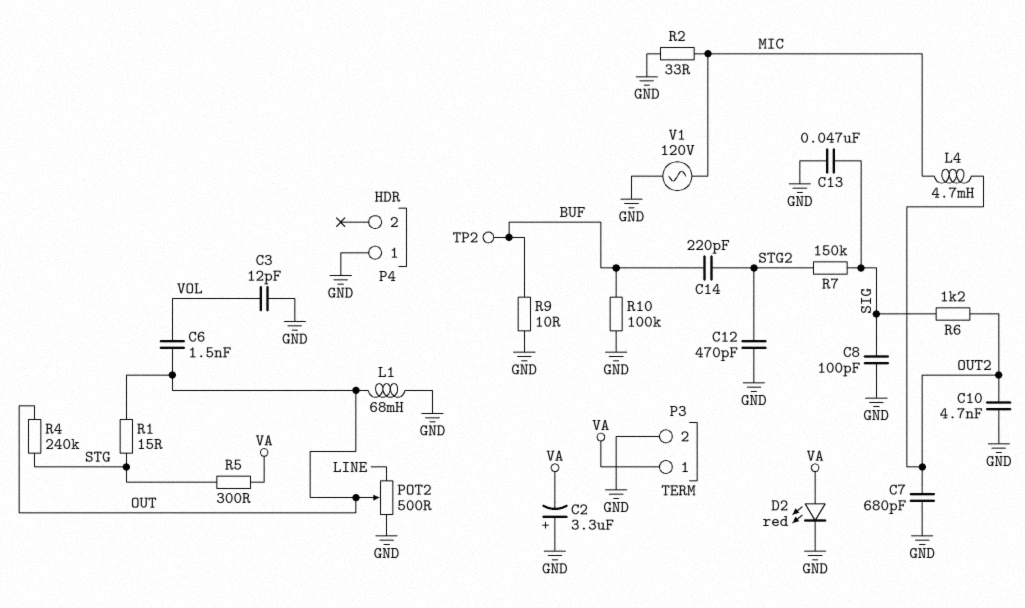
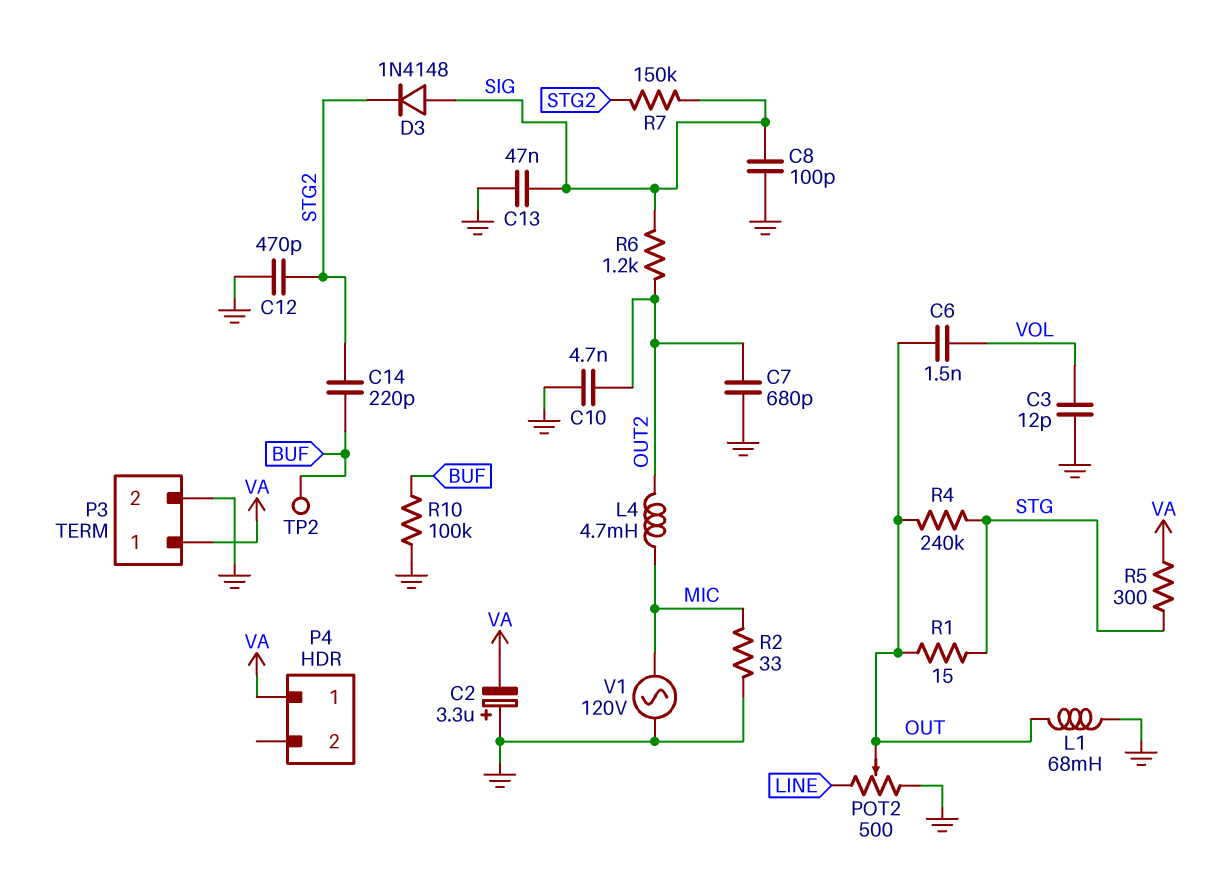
D2: LED red (A VA, K GND) -> none
D3: none -> diode 1N4148 (A SIG, K STG2)
P4 pin 1: GND -> VA
R9: 10 (BUF, GND) -> none

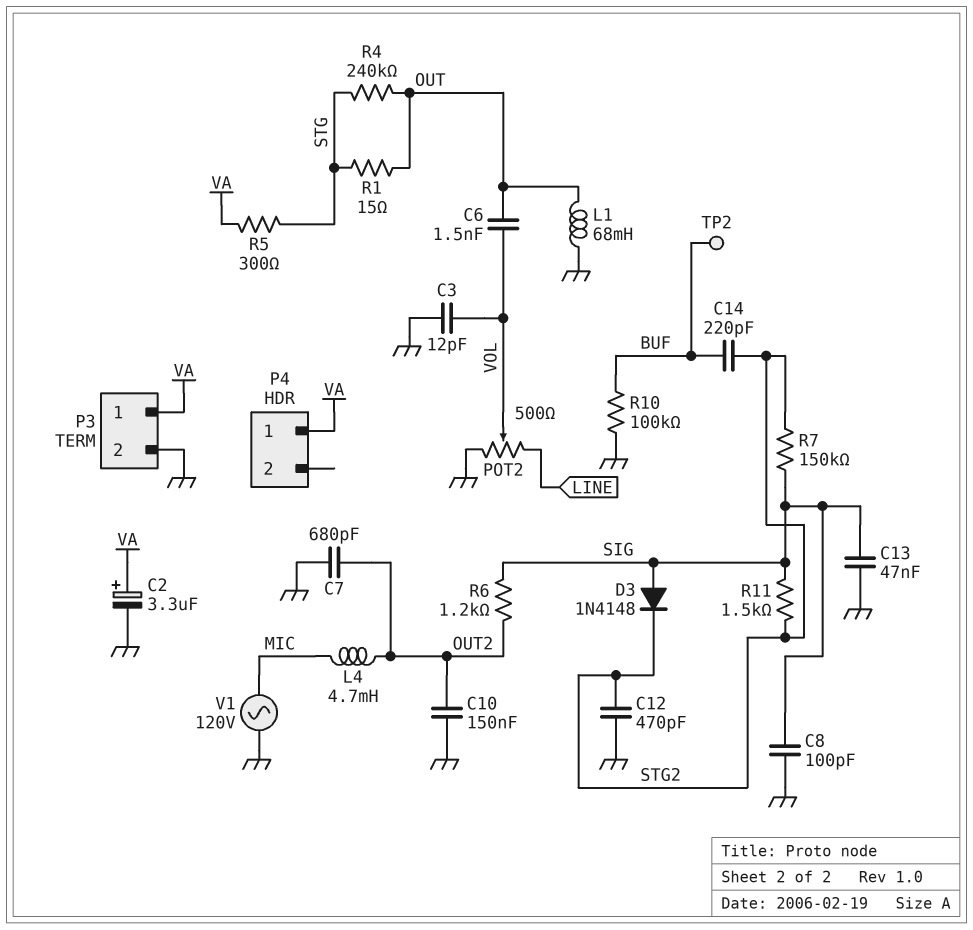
C2: 3.3uF (plus GND, minus VA) -> 3.3uF (plus VA, minus GND)
C10: 4.7nF (GND, OUT2) -> 150nF (GND, OUT2)
POT2: 500 (GND, LINE, wiper OUT) -> 500 (GND, LINE, wiper VOL)
R2: 33 (GND, MIC) -> none
R11: none -> 1.5k (SIG, STG2)

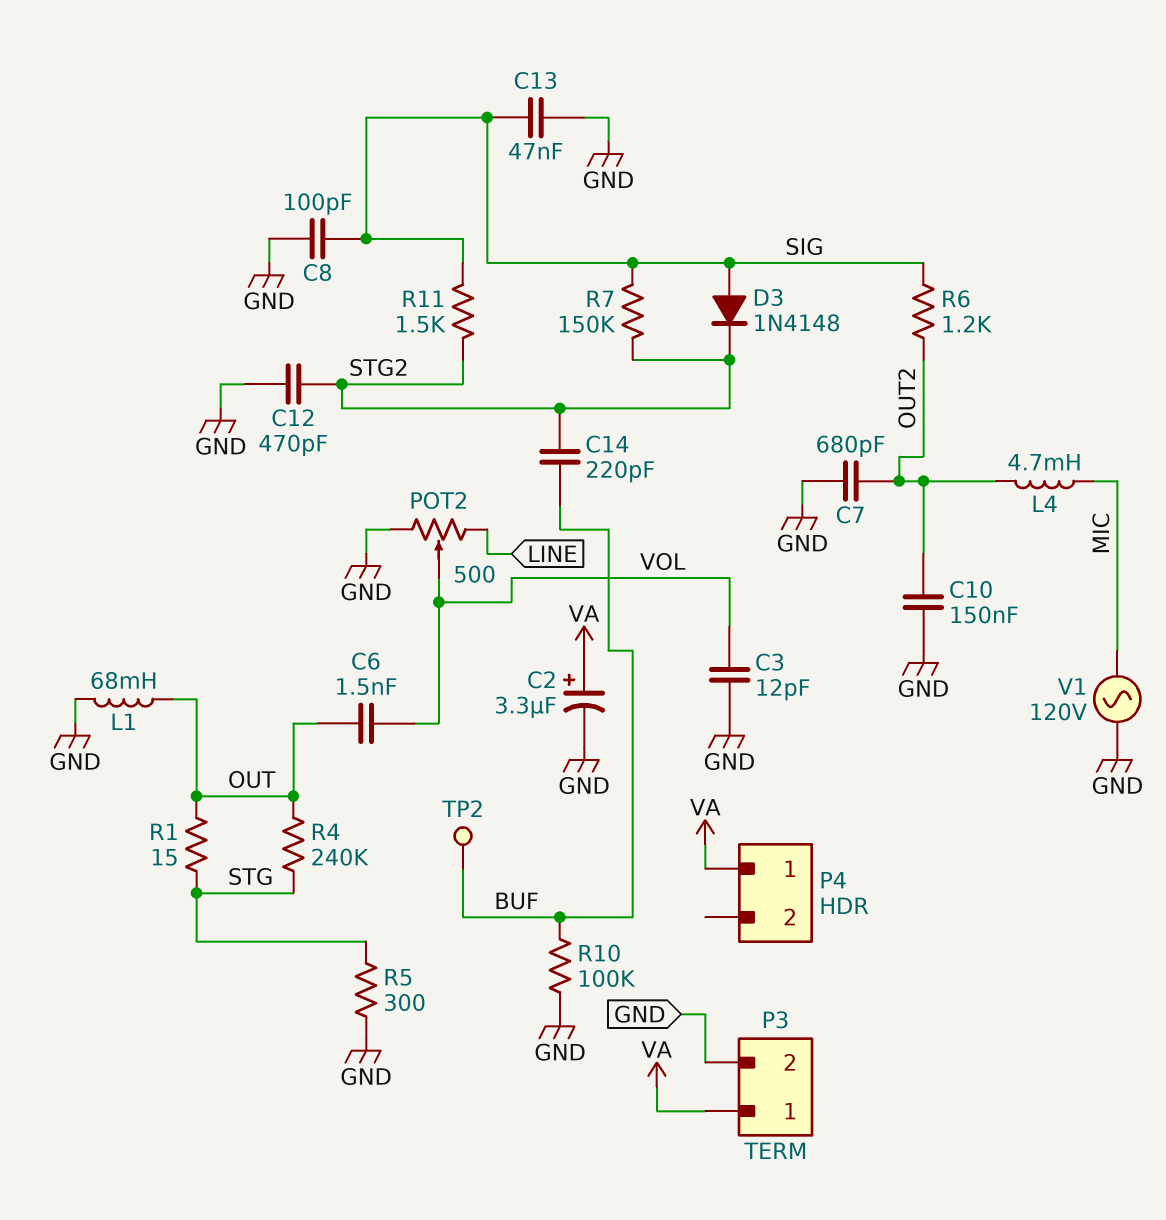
R5: 300 (STG, VA) -> 300 (GND, STG)

